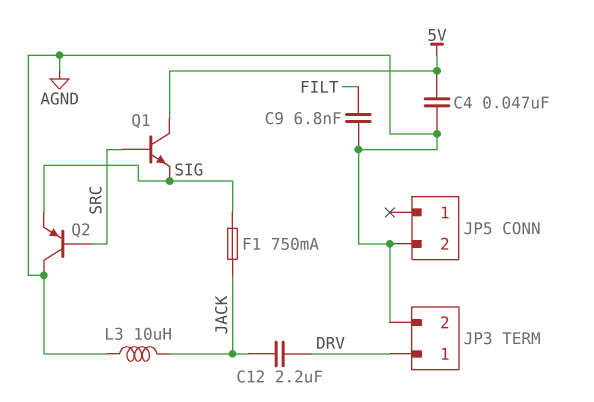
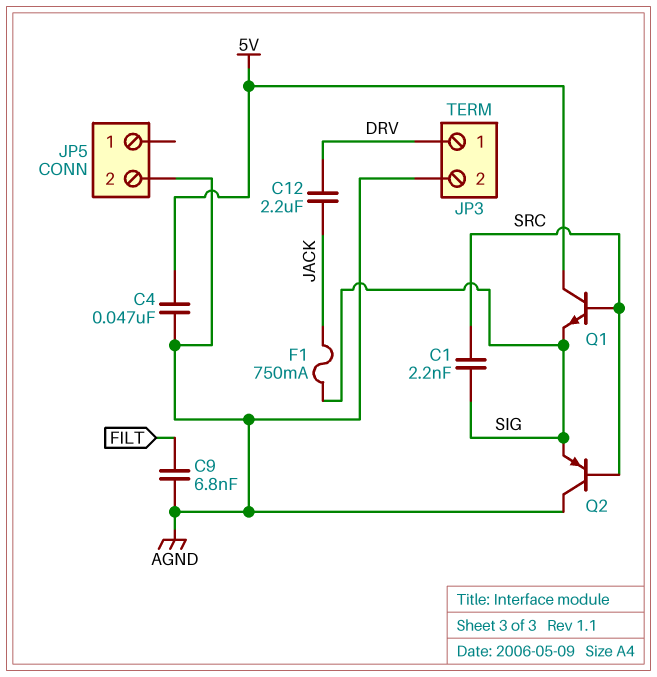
C1: none -> 2.2nF (SIG, SRC)
L3: 10uH (AGND, JACK) -> none

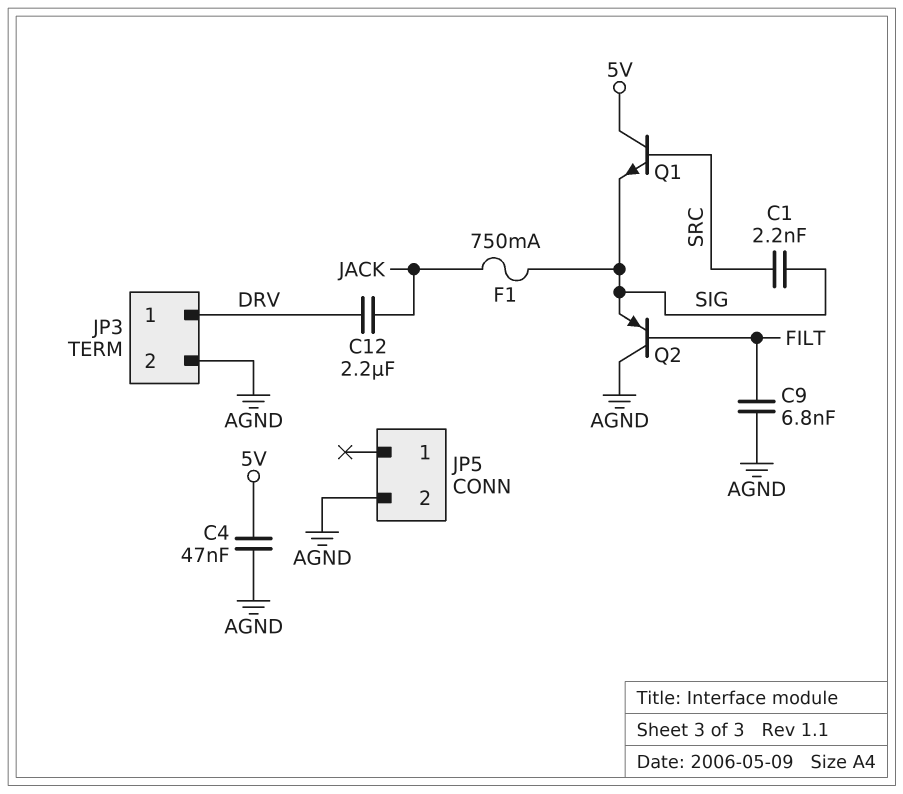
Q2: PNP (B SRC, C AGND, E SIG) -> PNP (B FILT, C AGND, E SIG)

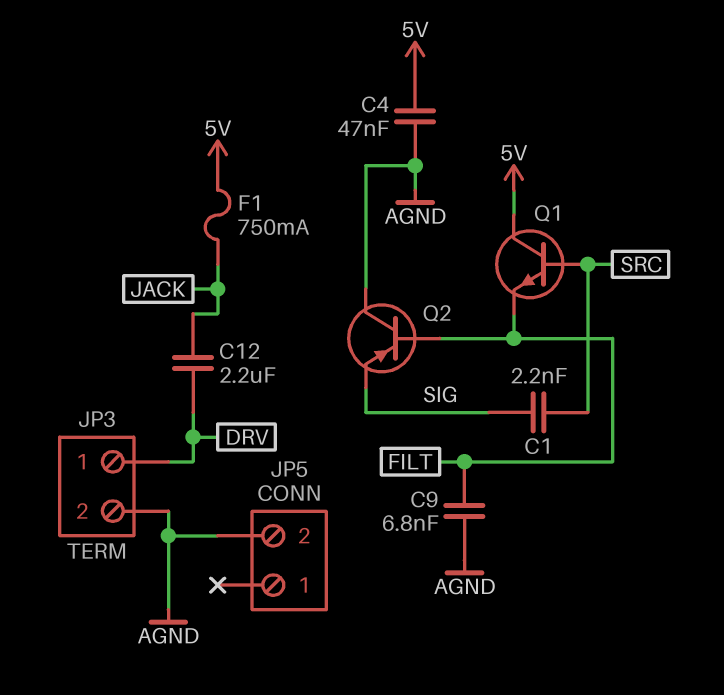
F1: 750mA (JACK, SIG) -> 750mA (5V, JACK)
Q1: NPN (B SRC, C 5V, E SIG) -> NPN (B SRC, C 5V, E FILT)

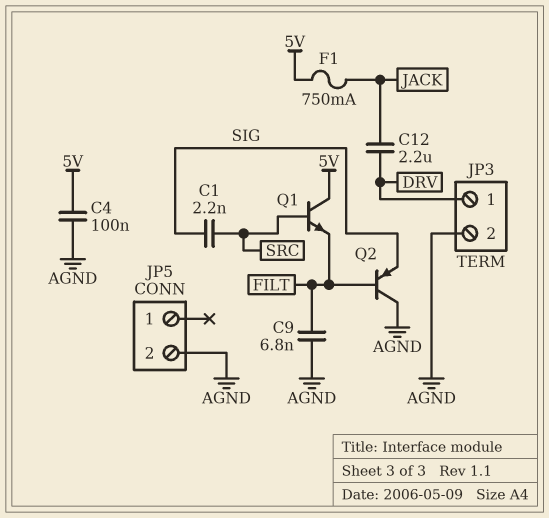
C4: 47nF (5V, AGND) -> 100nF (5V, AGND)

